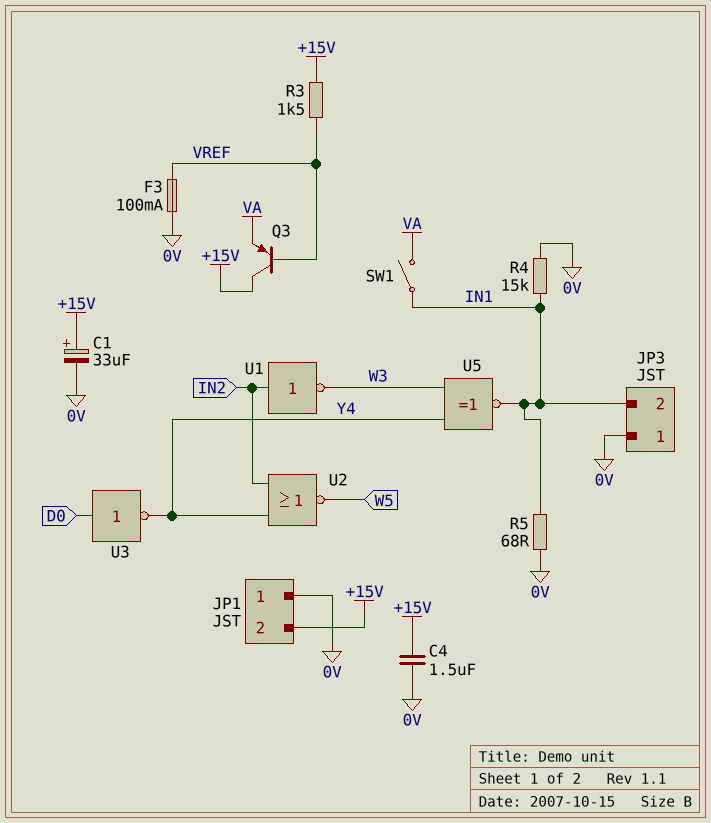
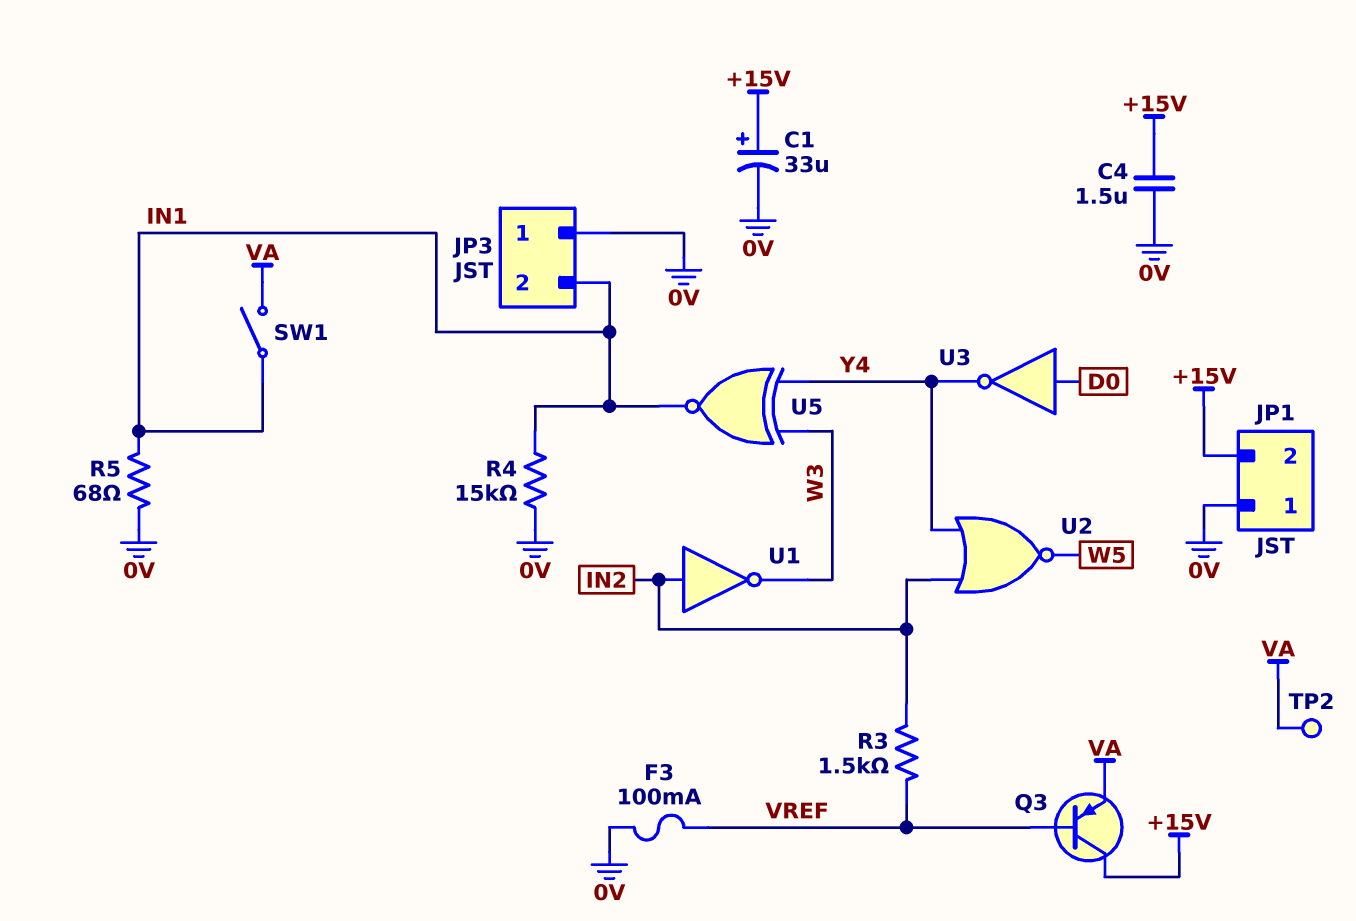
R3: 1.5k (+15V, VREF) -> 1.5k (IN2, VREF)
TP2: none -> test point (VA)

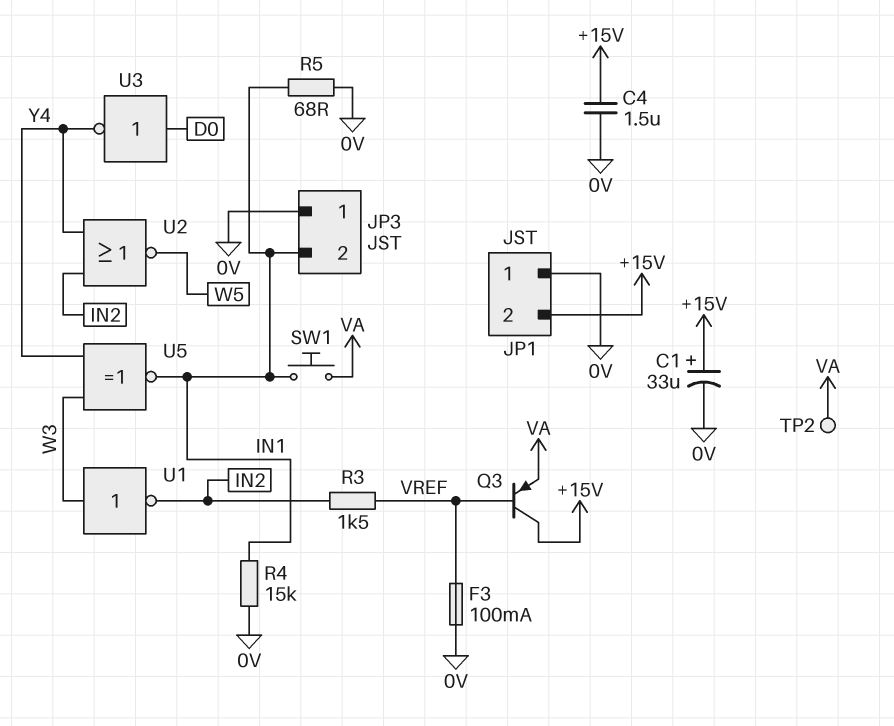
SW1: switch (IN1, VA) -> button (IN1, VA)
U1: NOT (in IN2, out W3) -> NOT (in W3, out IN2)

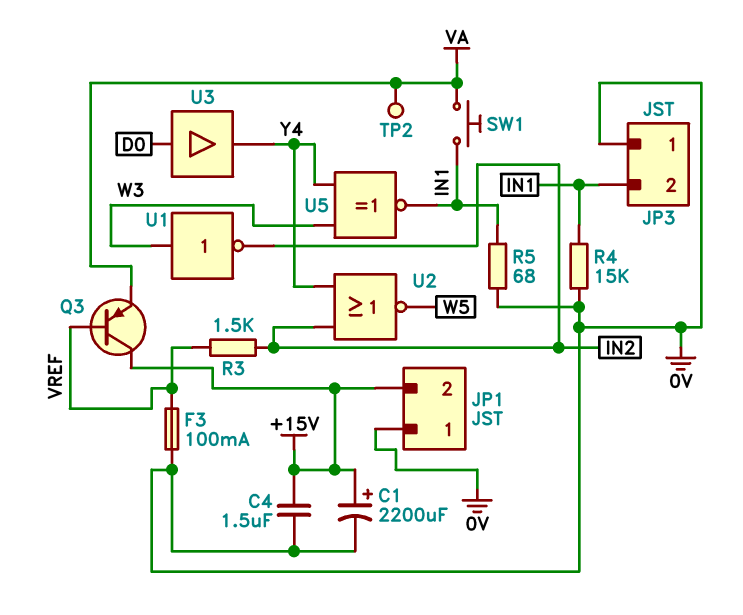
C1: 33uF (plus +15V, minus 0V) -> 2200uF (plus +15V, minus 0V)
U3: NOT (in D0, out Y4) -> buffer (in D0, out Y4)

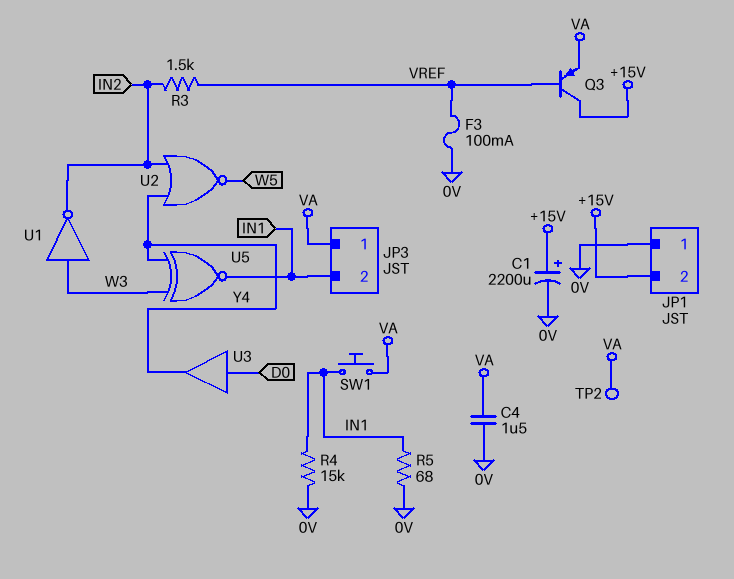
C4: 1.5uF (+15V, 0V) -> 1.5uF (0V, VA)
JP3 pin 1: 0V -> VA

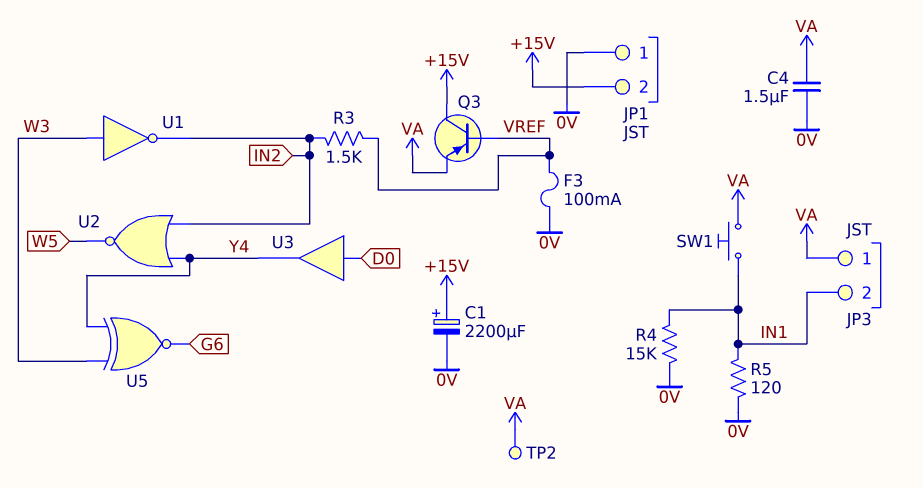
R5: 68 (0V, IN1) -> 120 (0V, IN1)
U5: XNOR (in W3, in Y4, out IN1) -> XNOR (in W3, in Y4, out G6)

